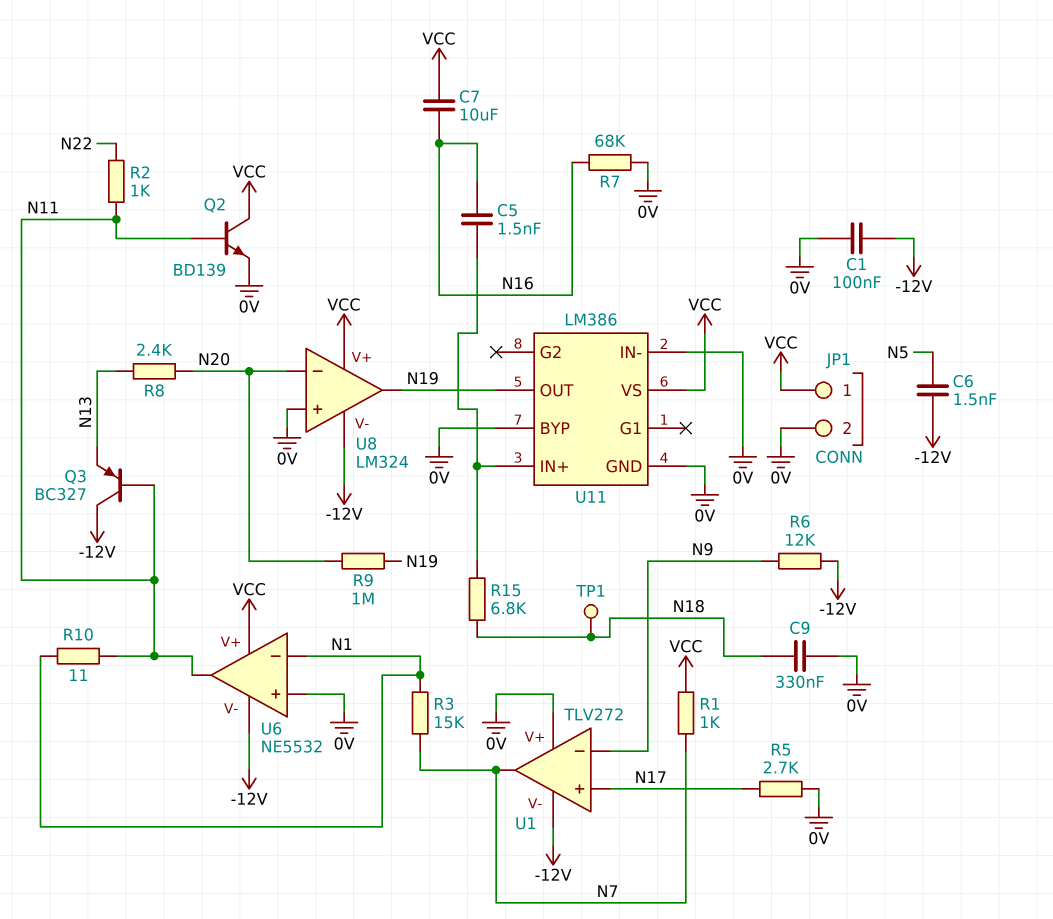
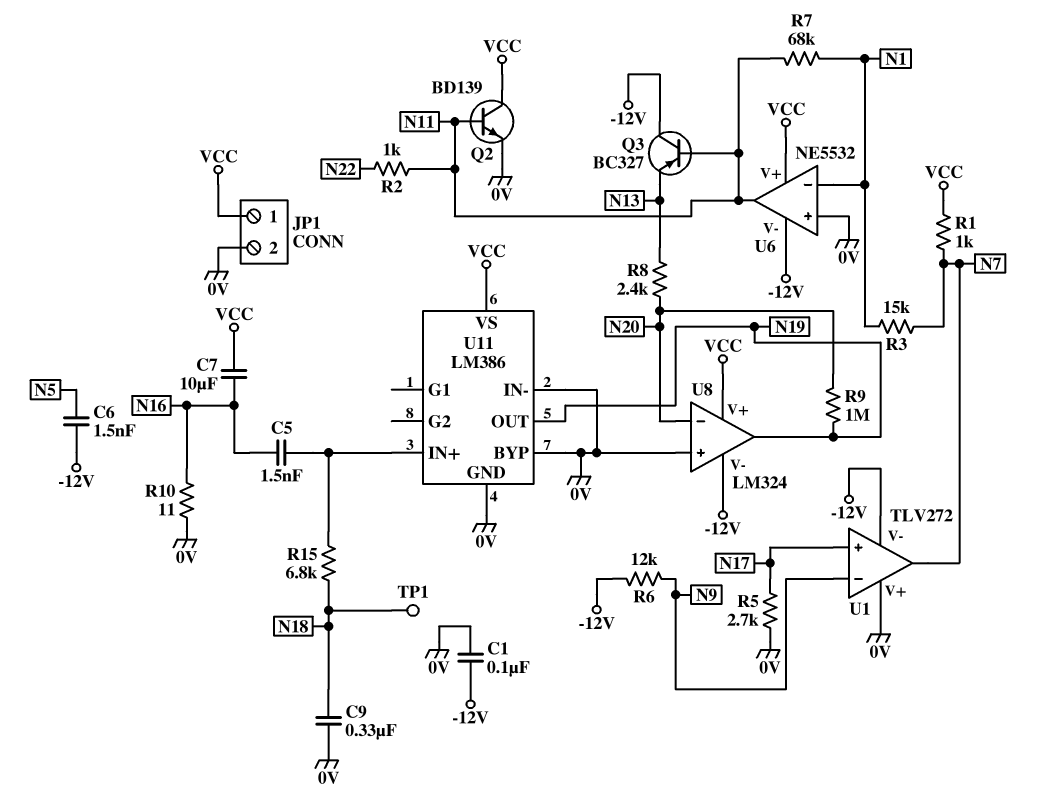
R7: 68k (0V, N16) -> 68k (N1, N11)
R10: 11 (N1, N11) -> 11 (0V, N16)

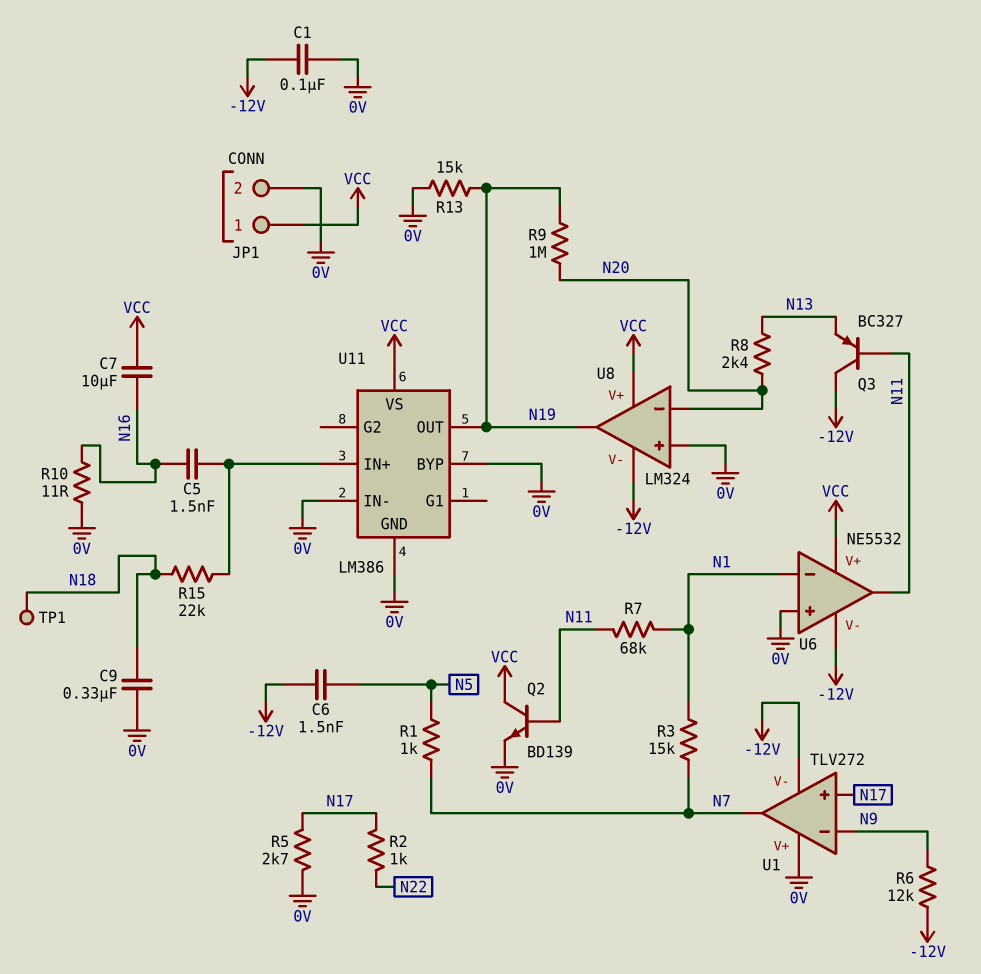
R1: 1k (N7, VCC) -> 1k (N5, N7)
R2: 1k (N11, N22) -> 1k (N17, N22)
R13: none -> 15k (0V, N19)
R15: 6.8k (N18, U11/IN+) -> 22k (N18, U11/IN+)

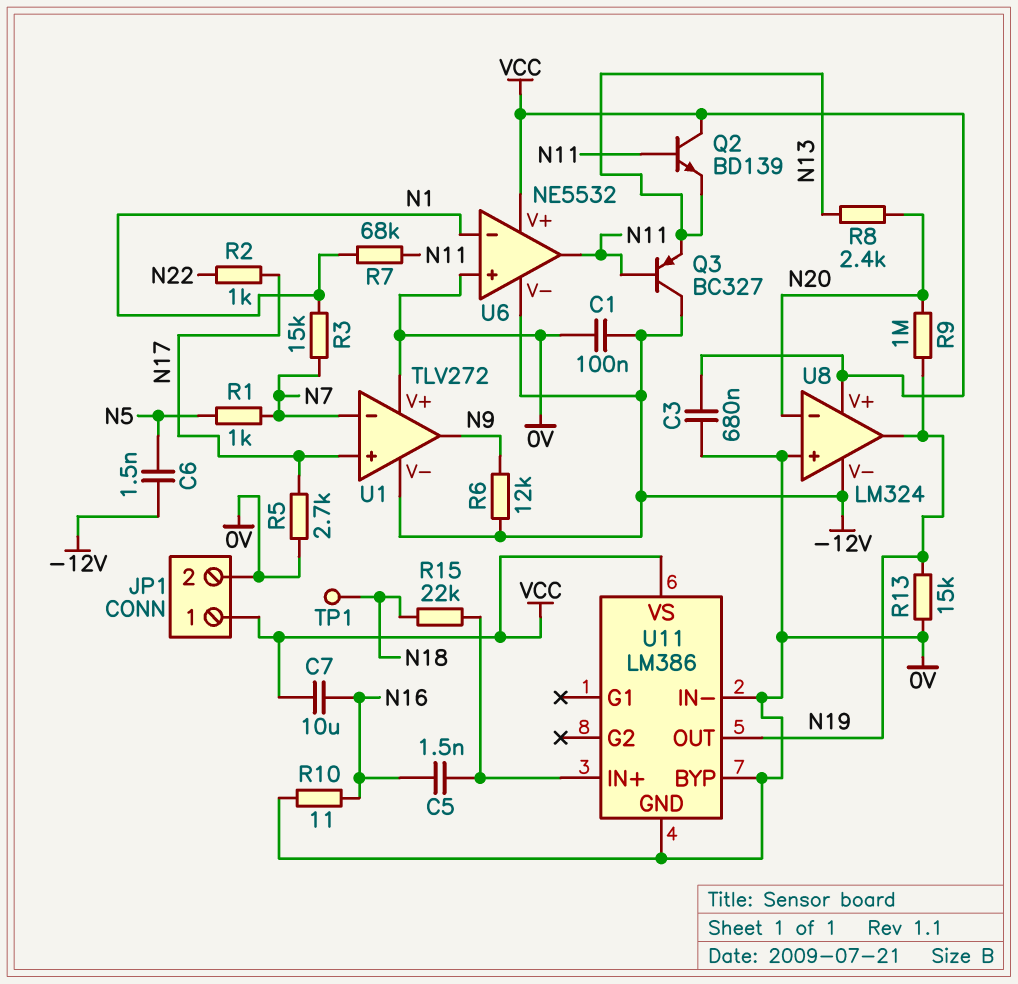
C3: none -> 680nF (0V, VCC)
C9: 330nF (0V, N18) -> none
Q2: NPN BD139 (B N11, C VCC, E 0V) -> NPN BD139 (B N11, C VCC, E N13)
U1 pin in-: N9 -> N7
U1 pin out: N7 -> N9

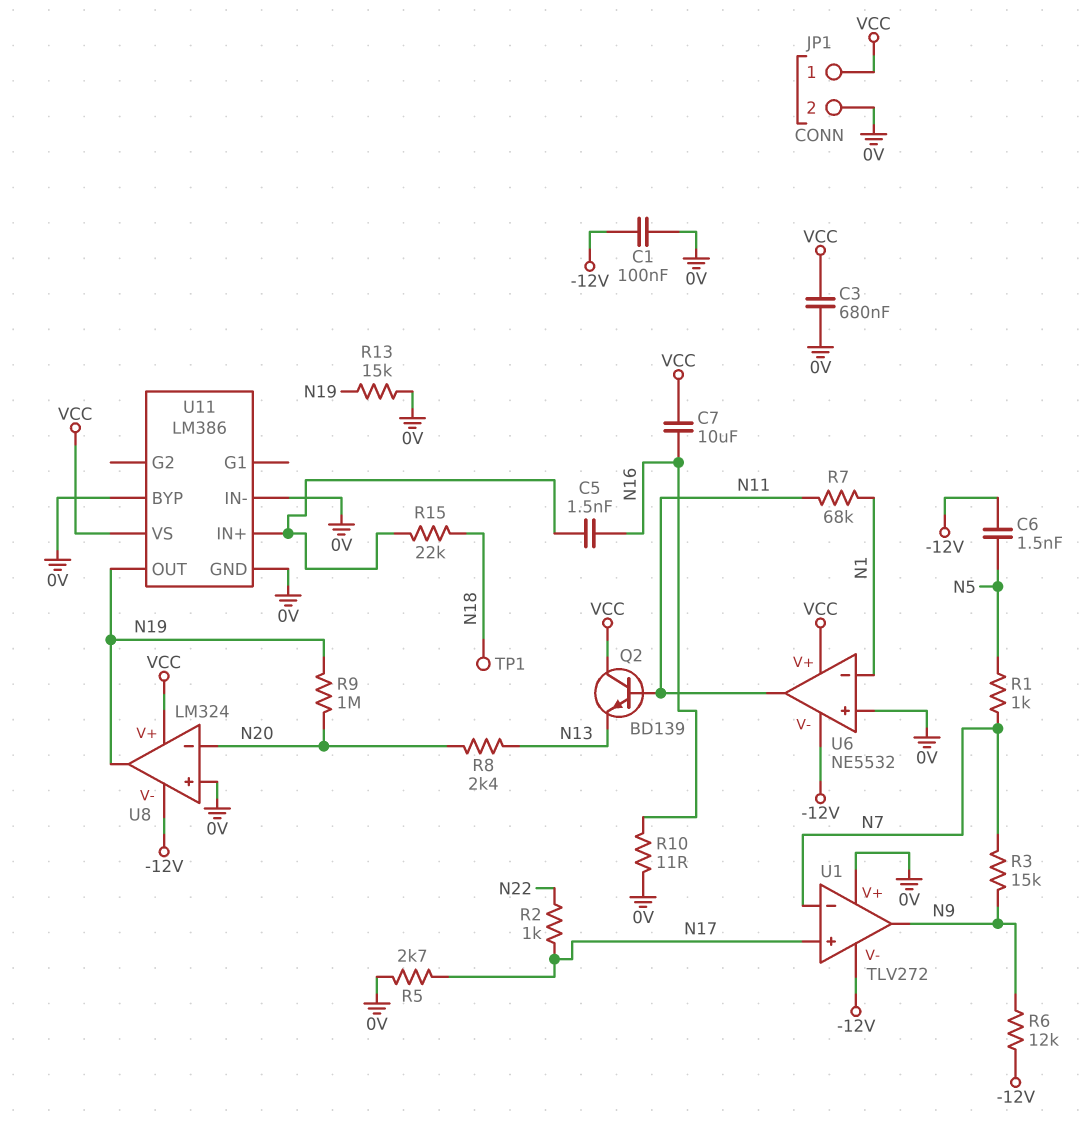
Q3: PNP BC327 (B N11, C -12V, E N13) -> none
R3: 15k (N1, N7) -> 15k (N7, N9)

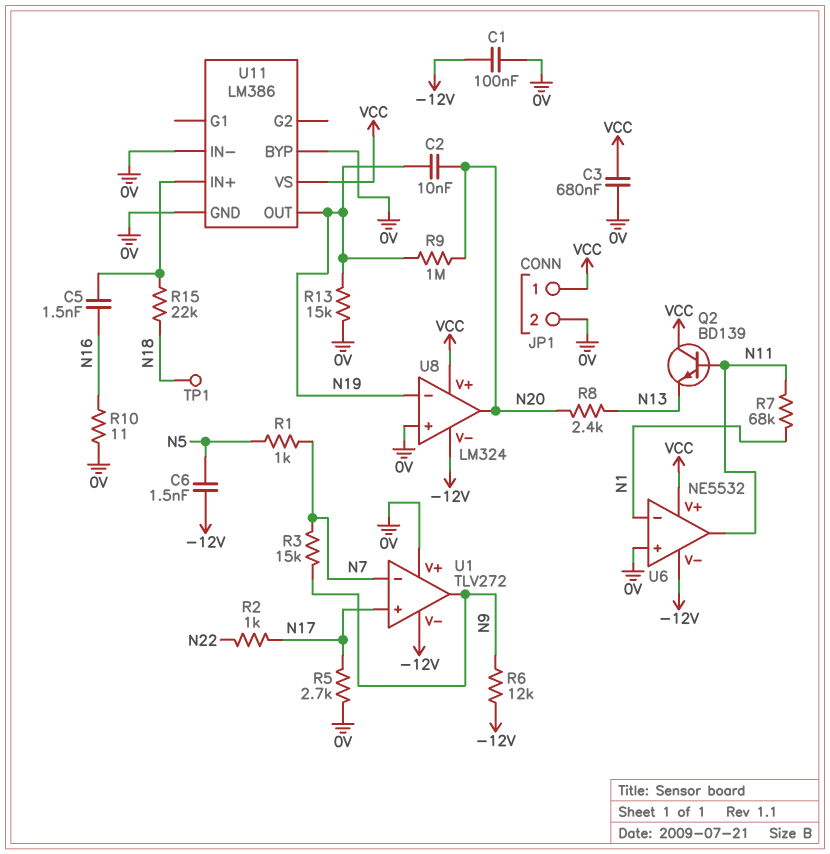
C2: none -> 10nF (N19, N20)
C7: 10uF (N16, VCC) -> none
U8 pin in-: N20 -> N19
U8 pin out: N19 -> N20

